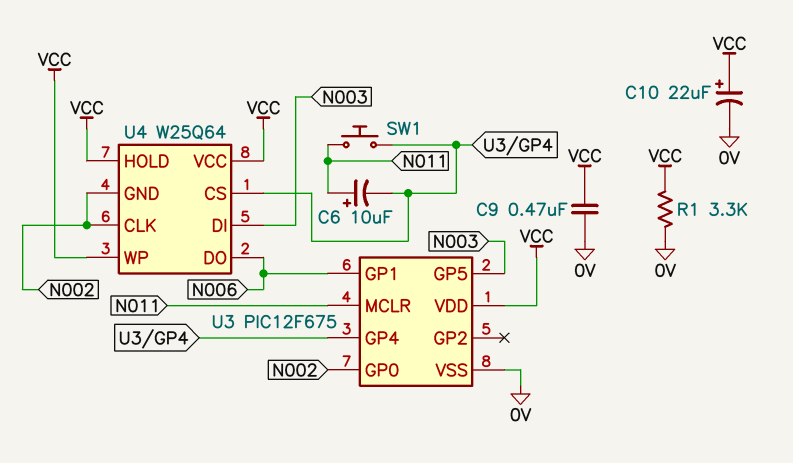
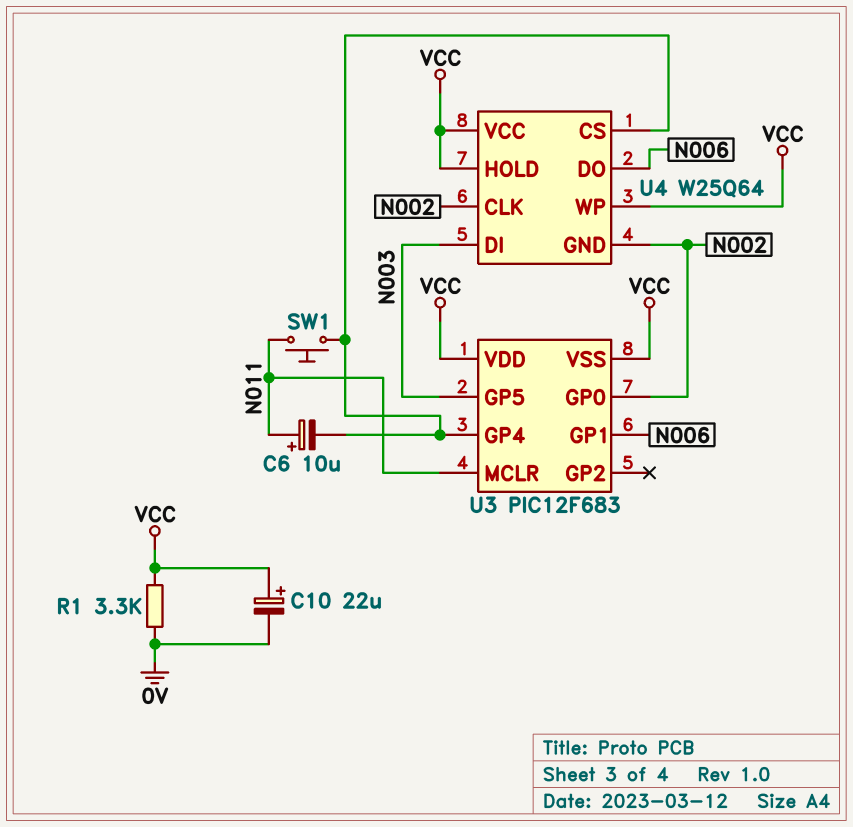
C9: 470nF (0V, VCC) -> none
U3: PIC12F675 -> PIC12F683
U3 pin VSS: 0V -> VCC

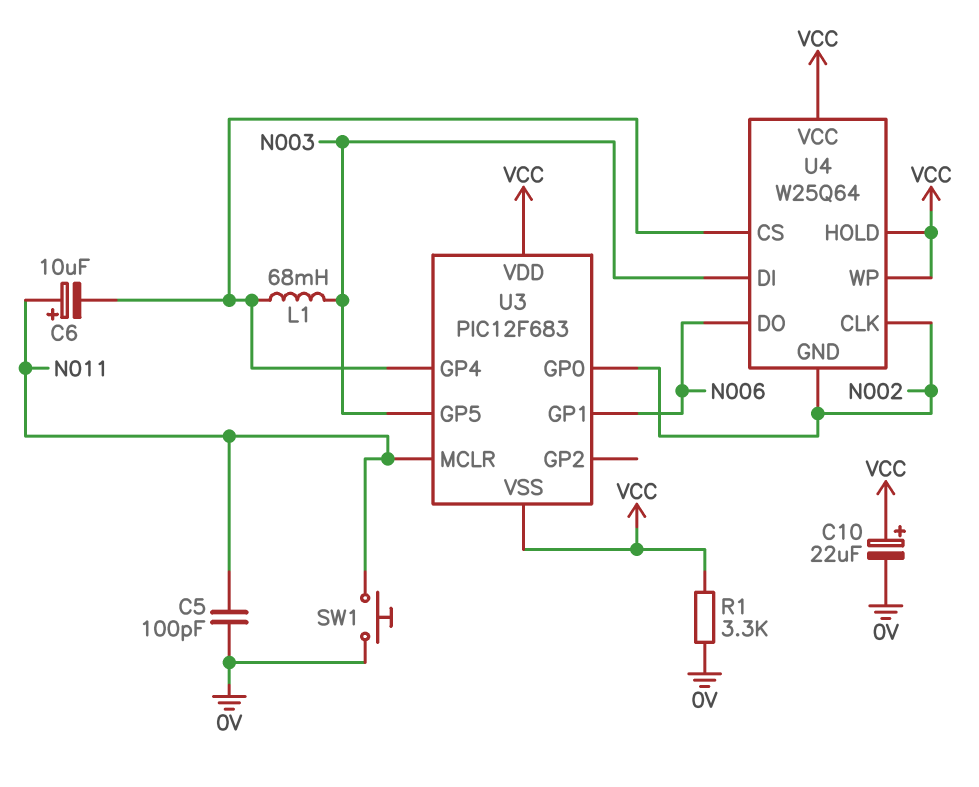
C5: none -> 100pF (0V, N011)
L1: none -> 68mH (N003, U3/GP4)
SW1: button (N011, U3/GP4) -> button (0V, N011)

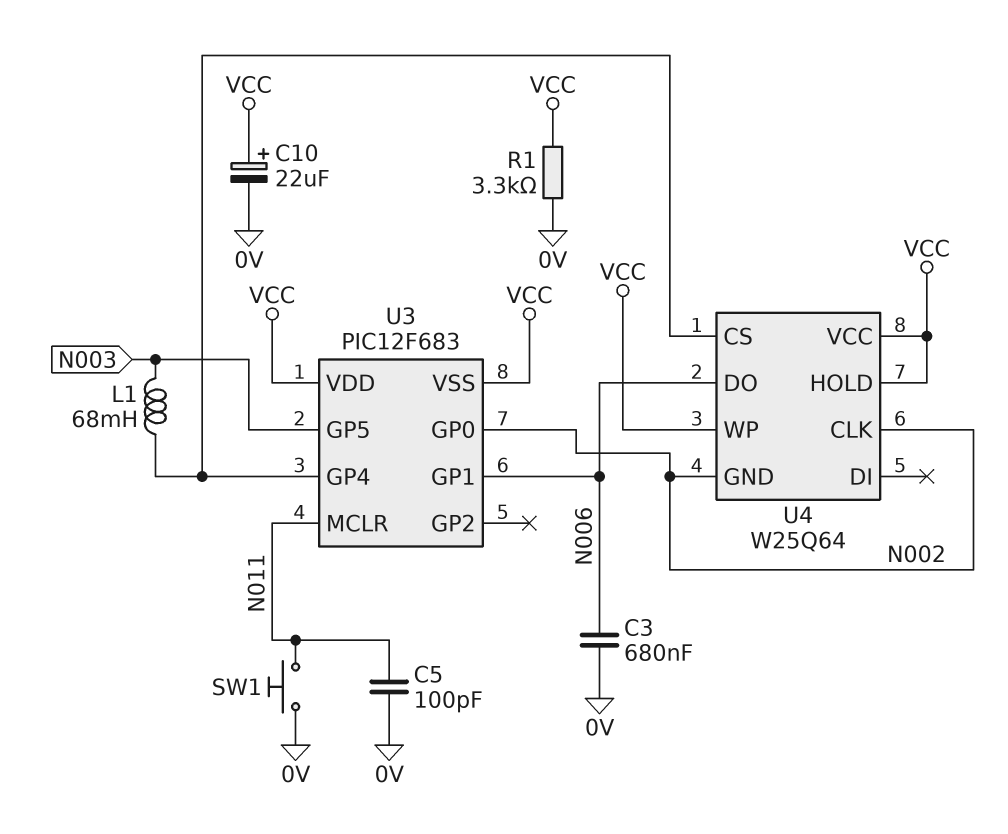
C3: none -> 680nF (0V, N006)
C6: 10uF (plus N011, minus U3/GP4) -> none
U4 pin DI: N003 -> none

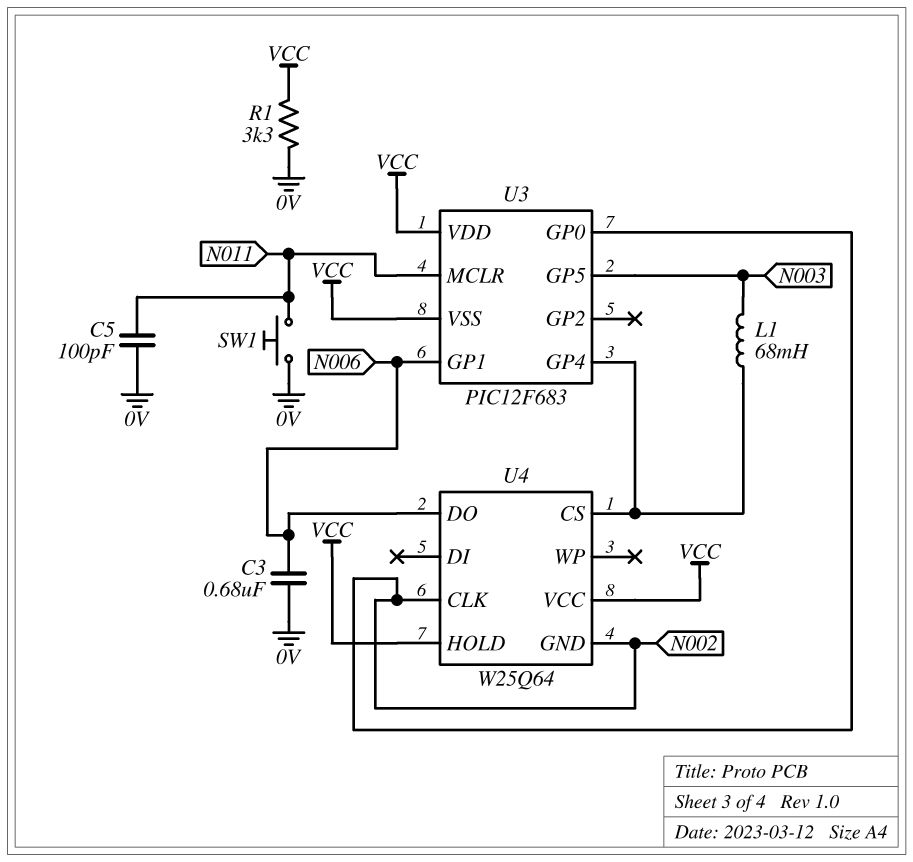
C10: 22uF (plus VCC, minus 0V) -> none
U4 pin WP: VCC -> none

